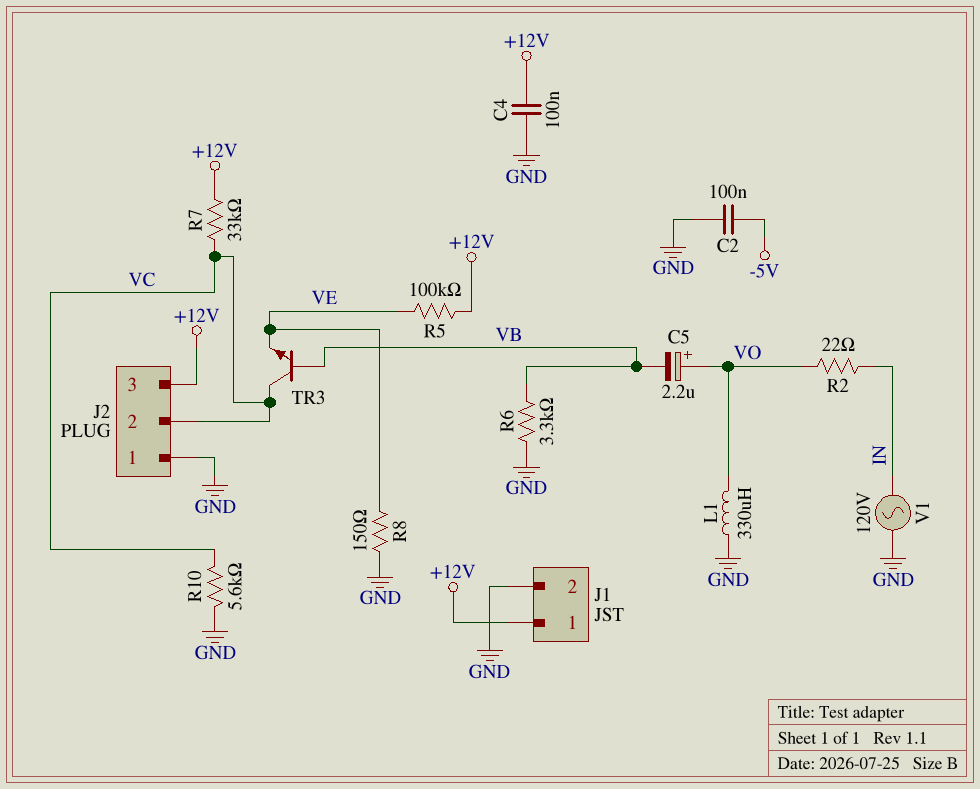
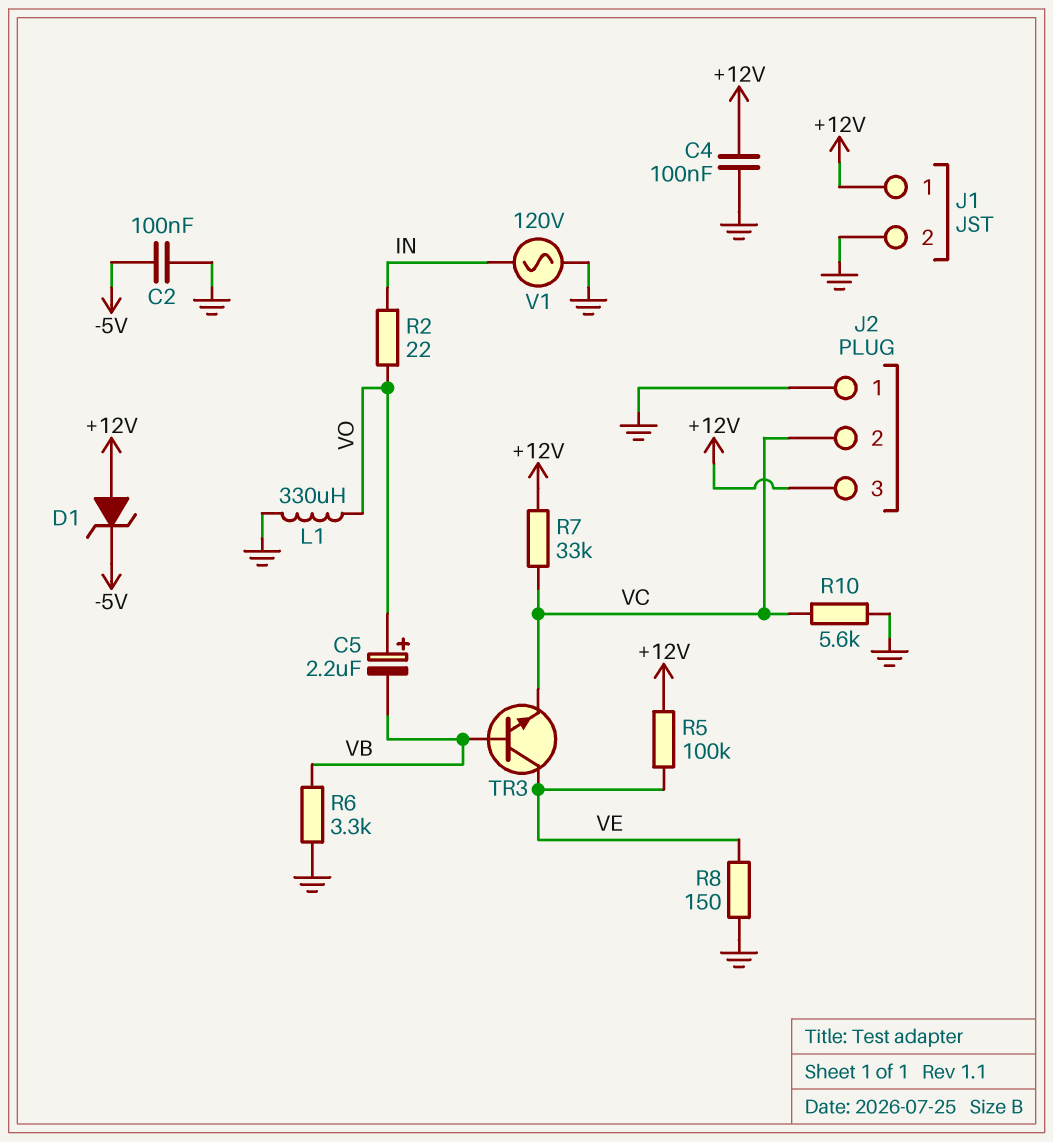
D1: none -> zener (A +12V, K -5V)
TR3: NPN (B VB, C VC, E VE) -> NPN (B VB, C VE, E VC)

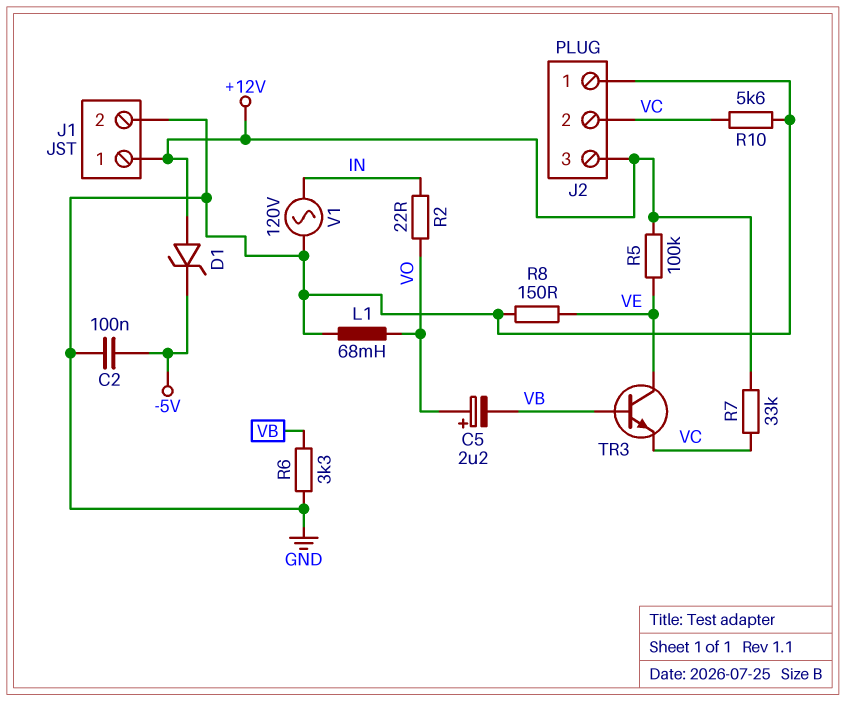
C4: 100nF (+12V, GND) -> none
L1: 330uH (GND, VO) -> 68mH (GND, VO)

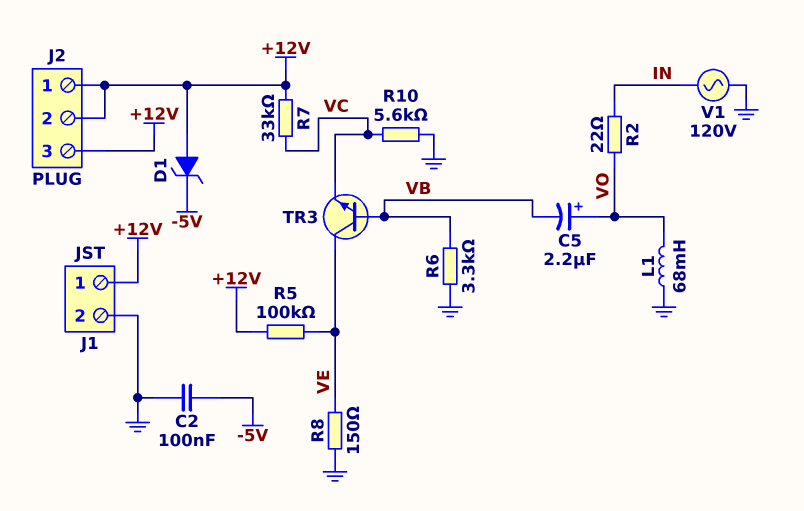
J2 pin 1: GND -> +12V
J2 pin 2: VC -> +12V

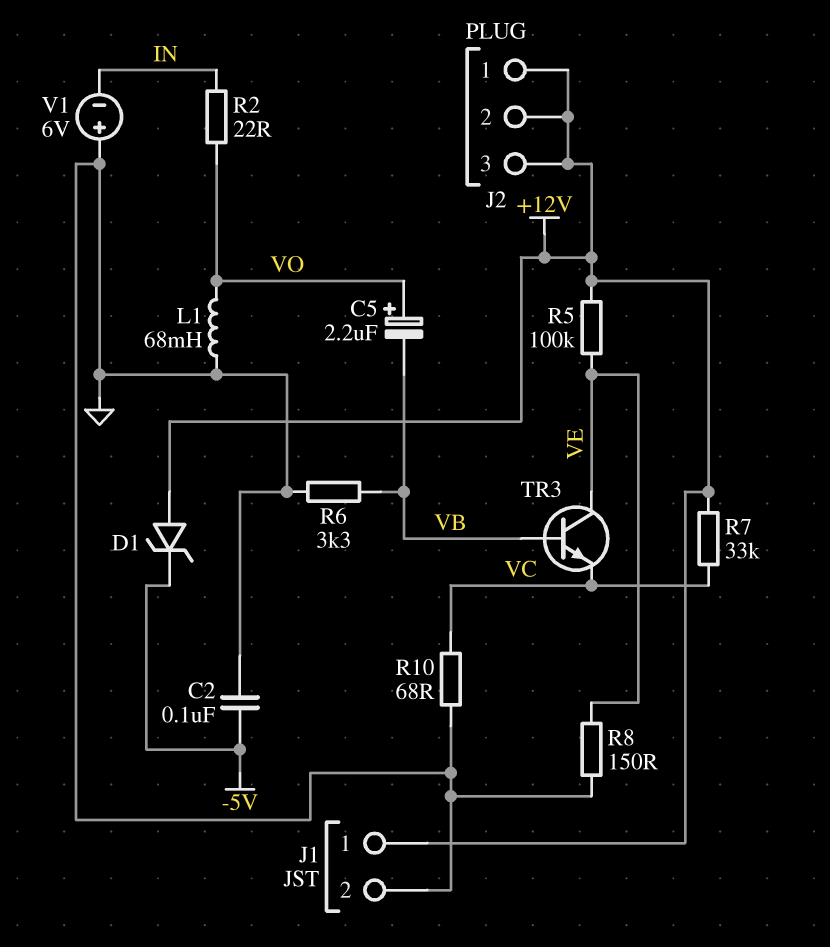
R10: 5.6k (GND, VC) -> 68 (GND, VC)
V1: AC 120V (GND, IN) -> 6V (plus GND, minus IN)

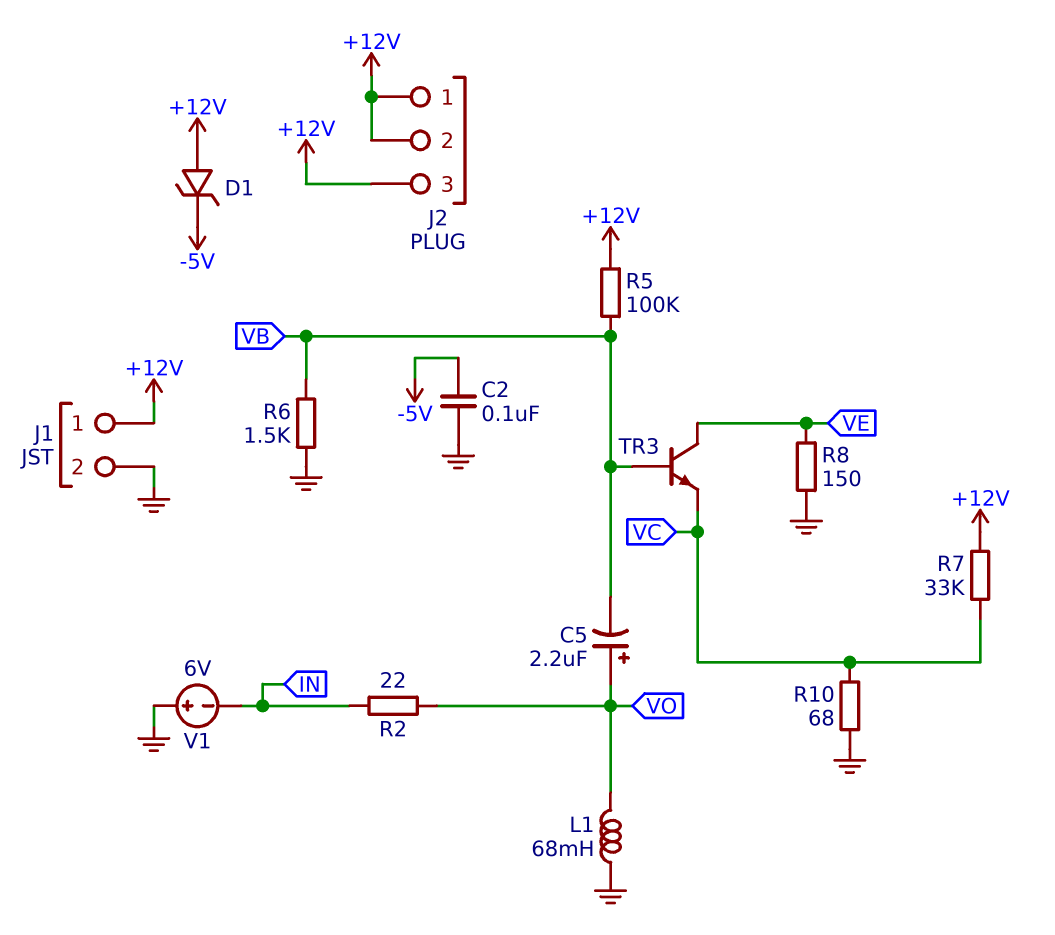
R5: 100k (+12V, VE) -> 100k (+12V, VB)
R6: 3.3k (GND, VB) -> 1.5k (GND, VB)

